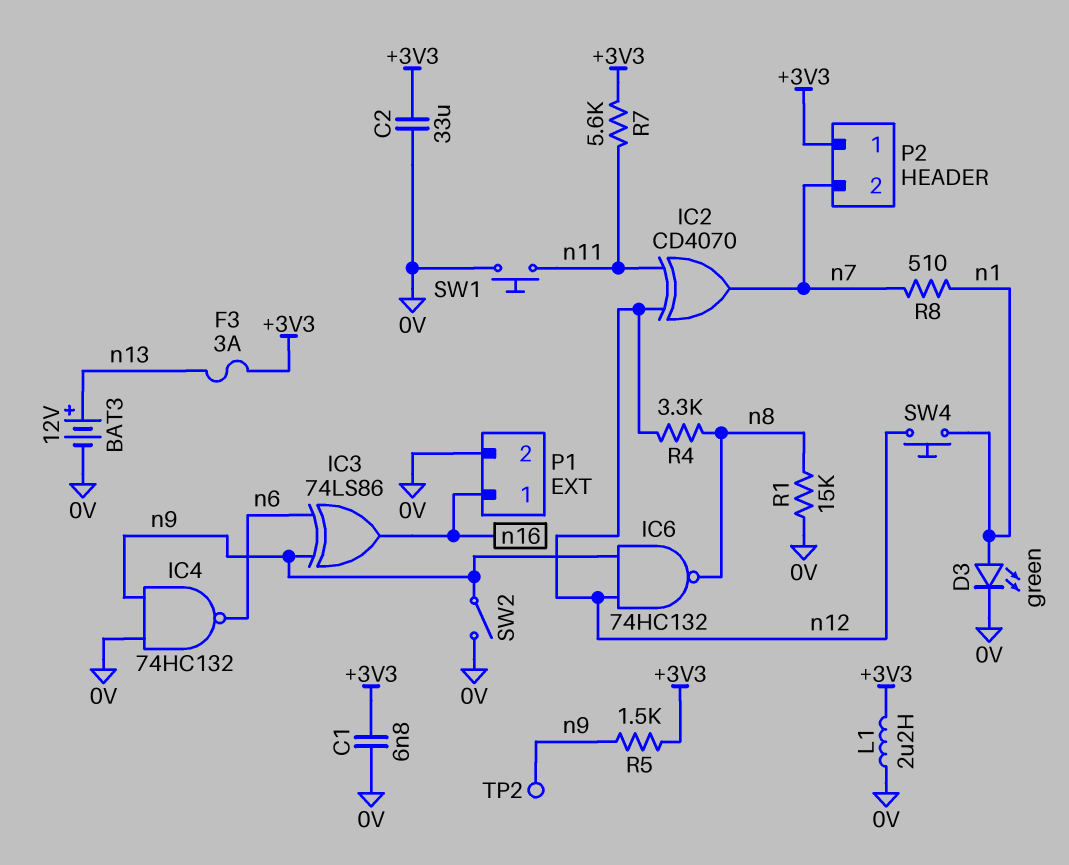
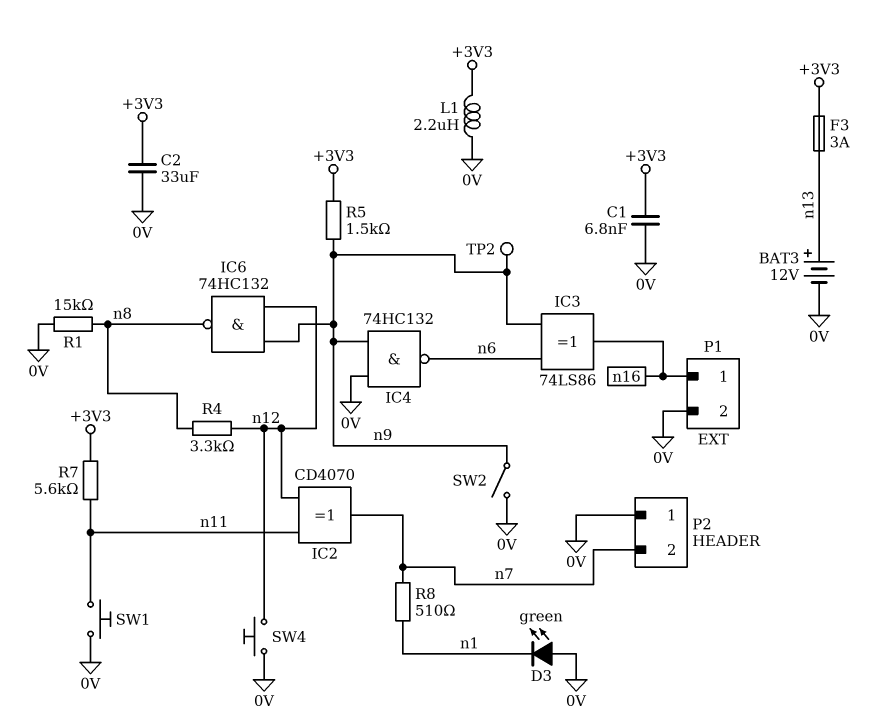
D3: LED green (A n1, K 0V) -> LED green (A 0V, K n1)
P2 pin 1: +3V3 -> 0V
SW4: button (n1, n12) -> button (0V, n12)

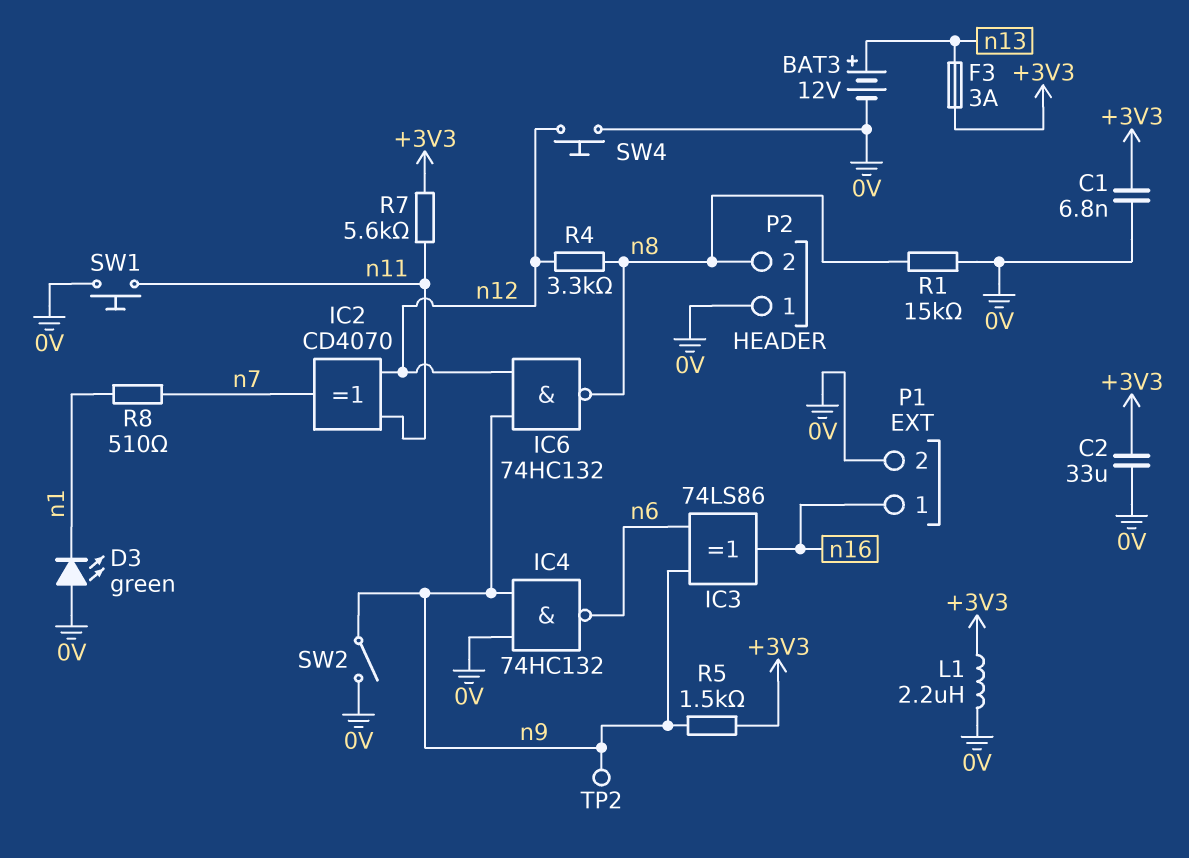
P2 pin 2: n7 -> n8

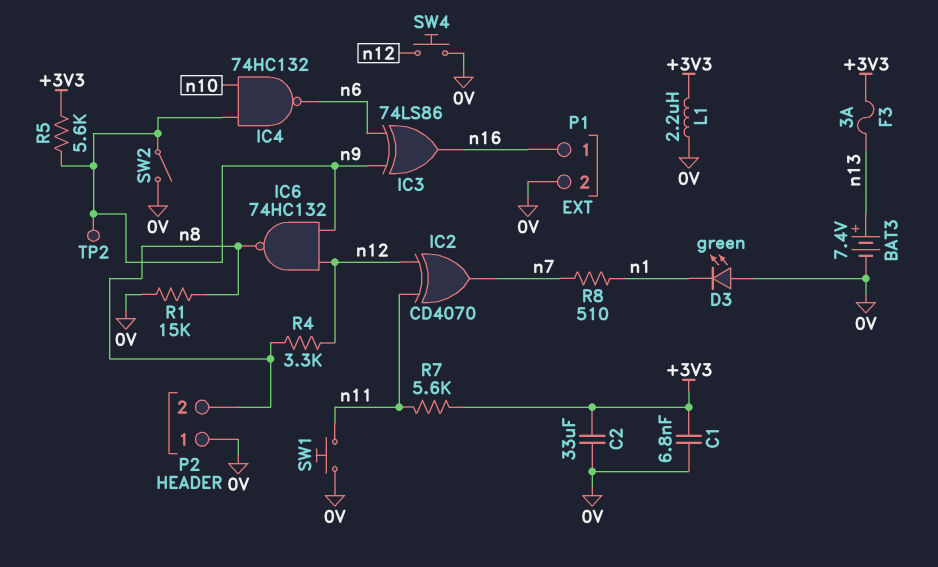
BAT3: 12V (plus n13, minus 0V) -> 7.4V (plus n13, minus 0V)
IC4: NAND 74HC132 (in 0V, in n9, out n6) -> NAND 74HC132 (in n9, in n10, out n6)
R5: 1.5k (+3V3, n9) -> 5.6k (+3V3, n9)

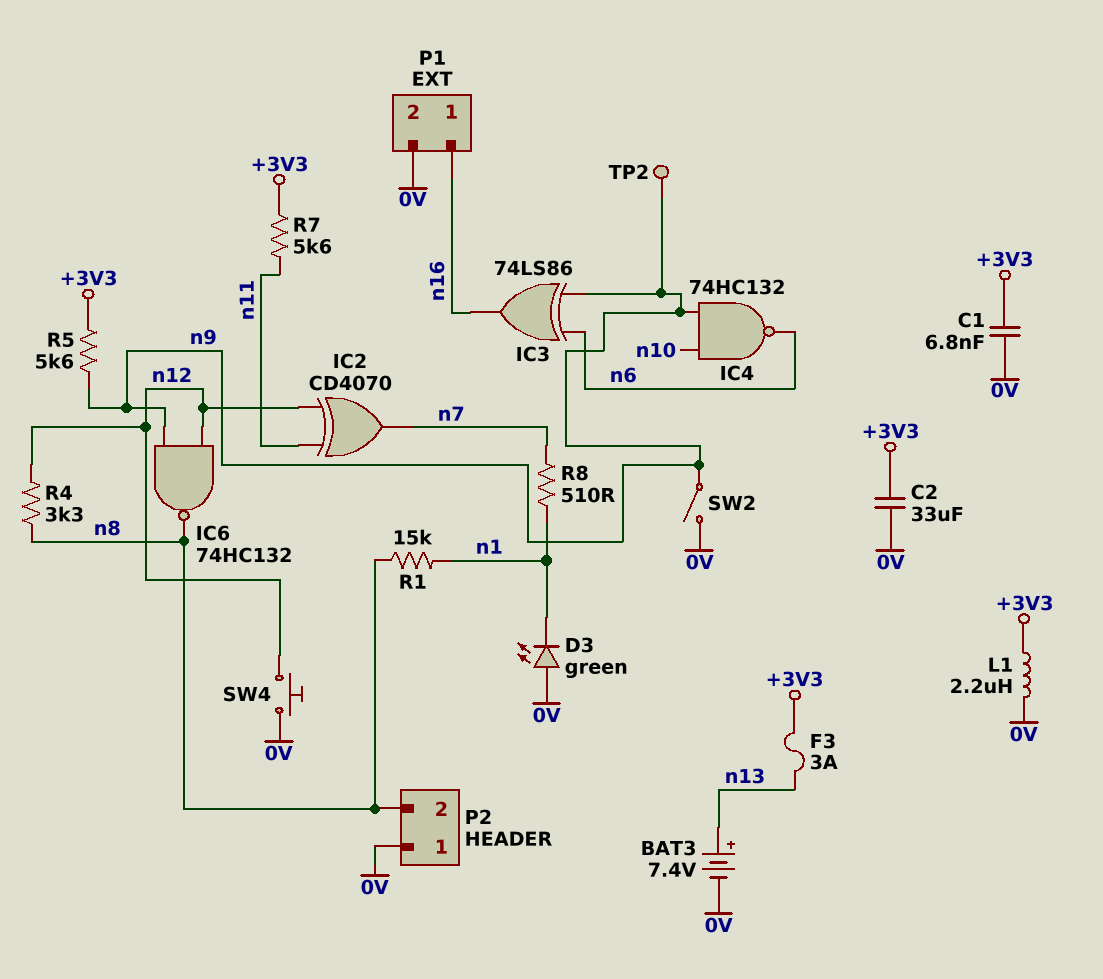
R1: 15k (0V, n8) -> 15k (n1, n8)
SW1: button (0V, n11) -> none

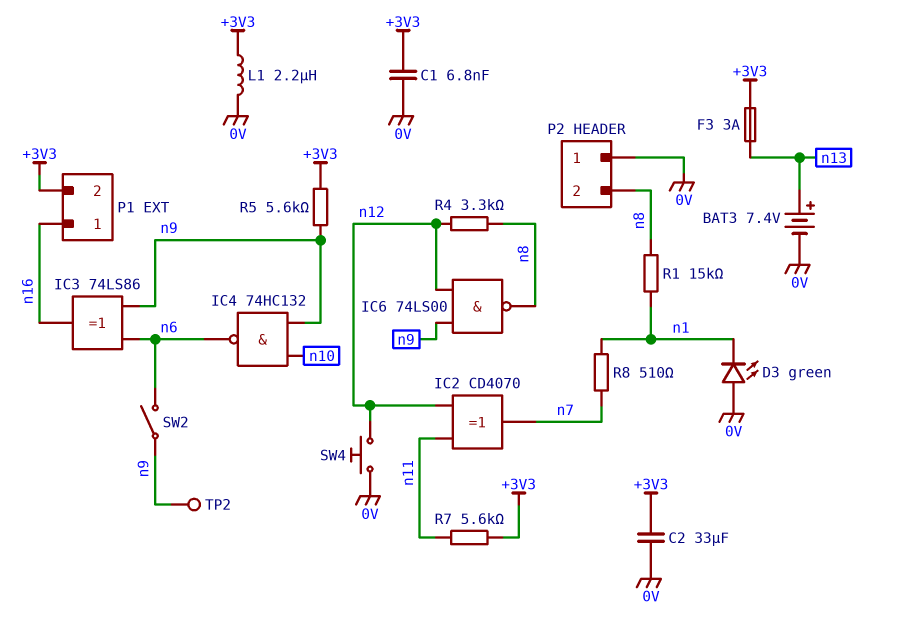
IC6: NAND 74HC132 (in n9, in n12, out n8) -> NAND 74LS00 (in n9, in n12, out n8)
P1 pin 2: 0V -> +3V3
SW2: switch (0V, n9) -> switch (n6, n9)

